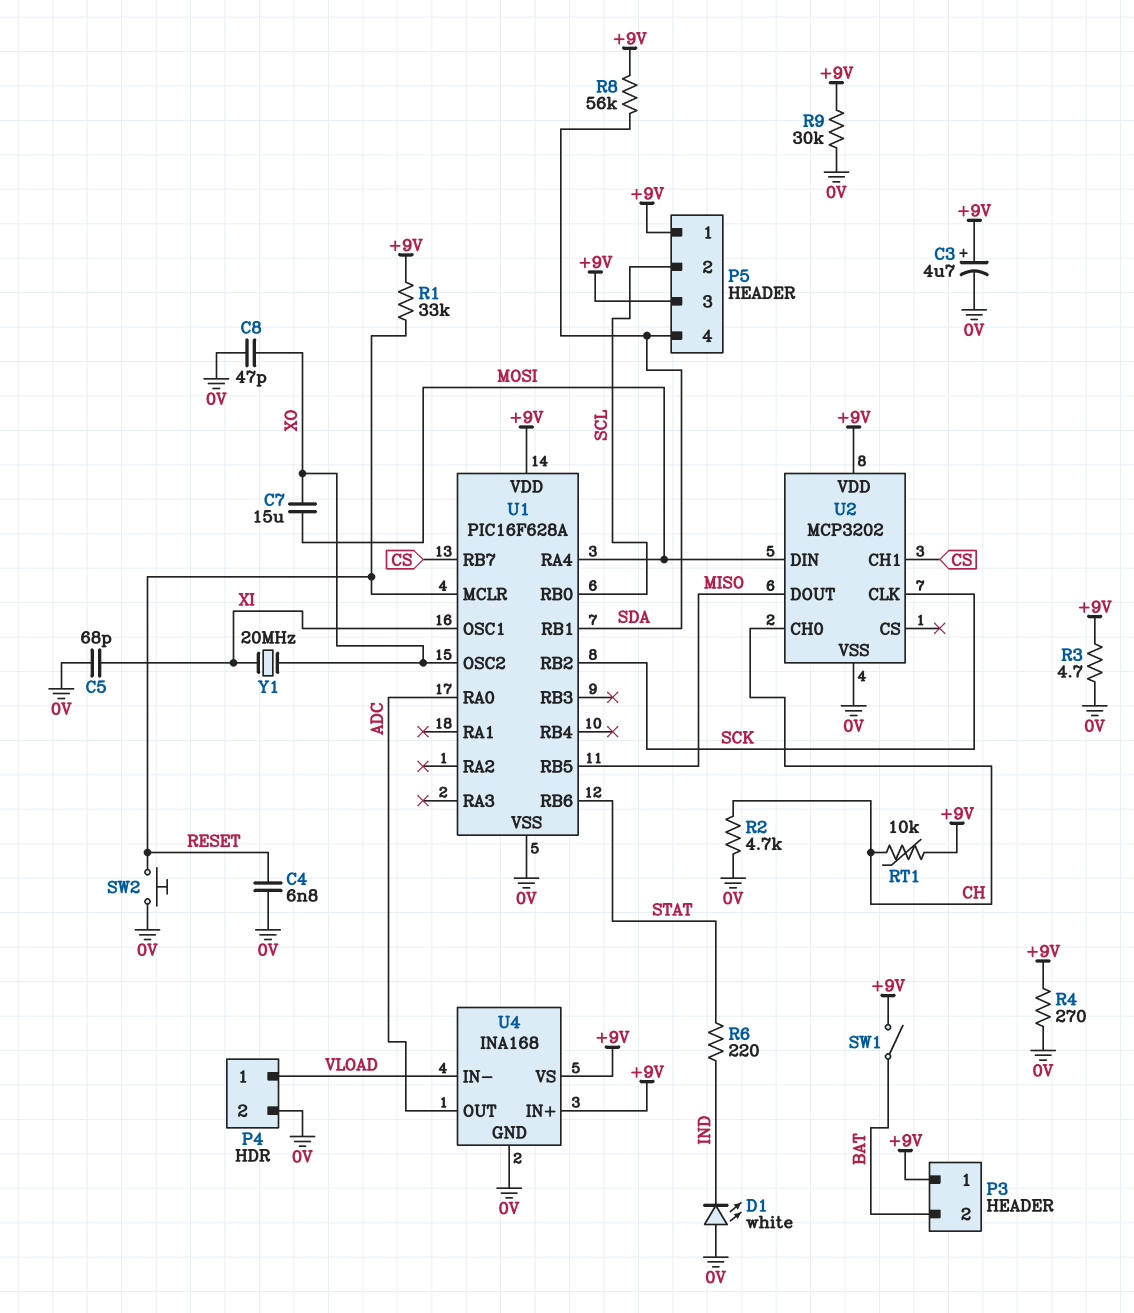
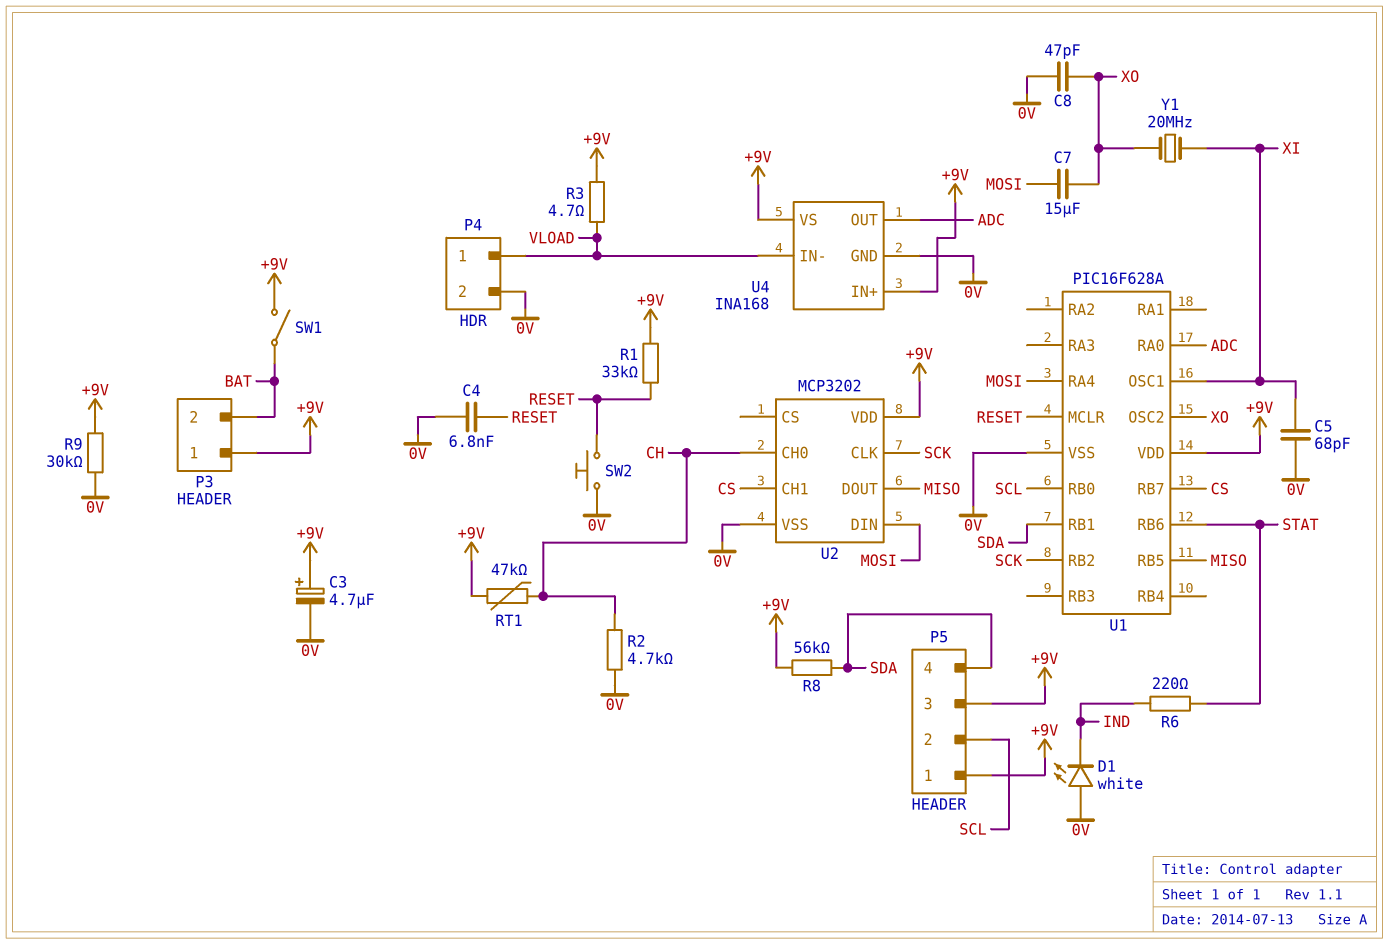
R3: 4.7 (+9V, 0V) -> 4.7 (+9V, VLOAD)
R4: 270 (+9V, 0V) -> none
RT1: 10k (+9V, CH) -> 47k (+9V, CH)

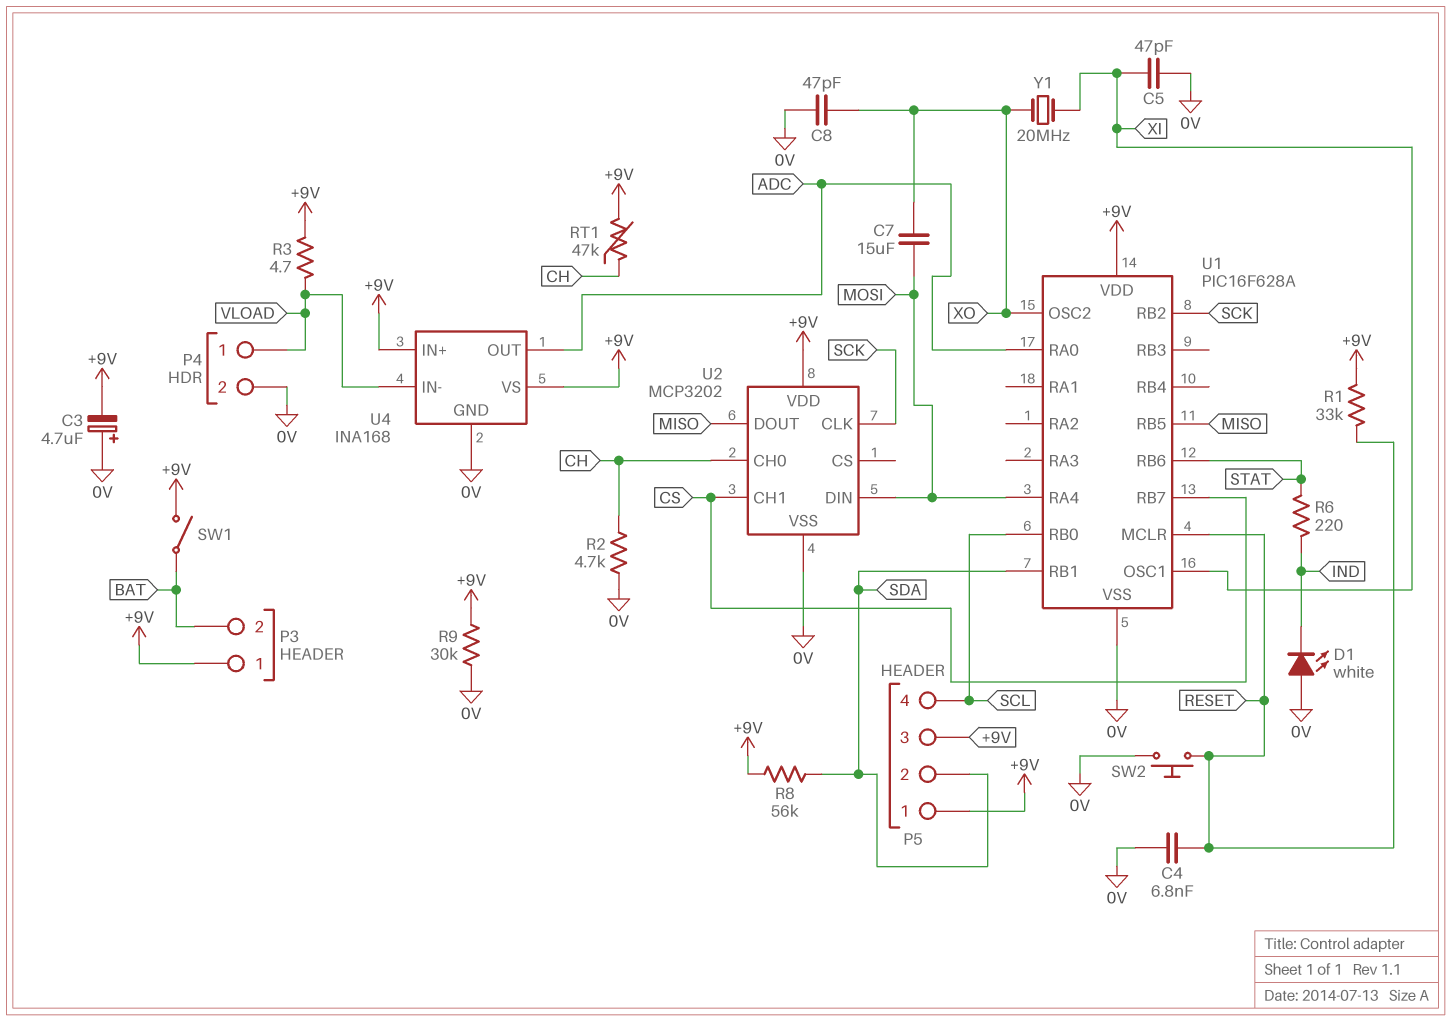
C3: 4.7uF (plus +9V, minus 0V) -> 4.7uF (plus 0V, minus +9V)
C5: 68pF (0V, XI) -> 47pF (0V, XI)
P5 pin 2: SCL -> SDA
P5 pin 4: SDA -> SCL

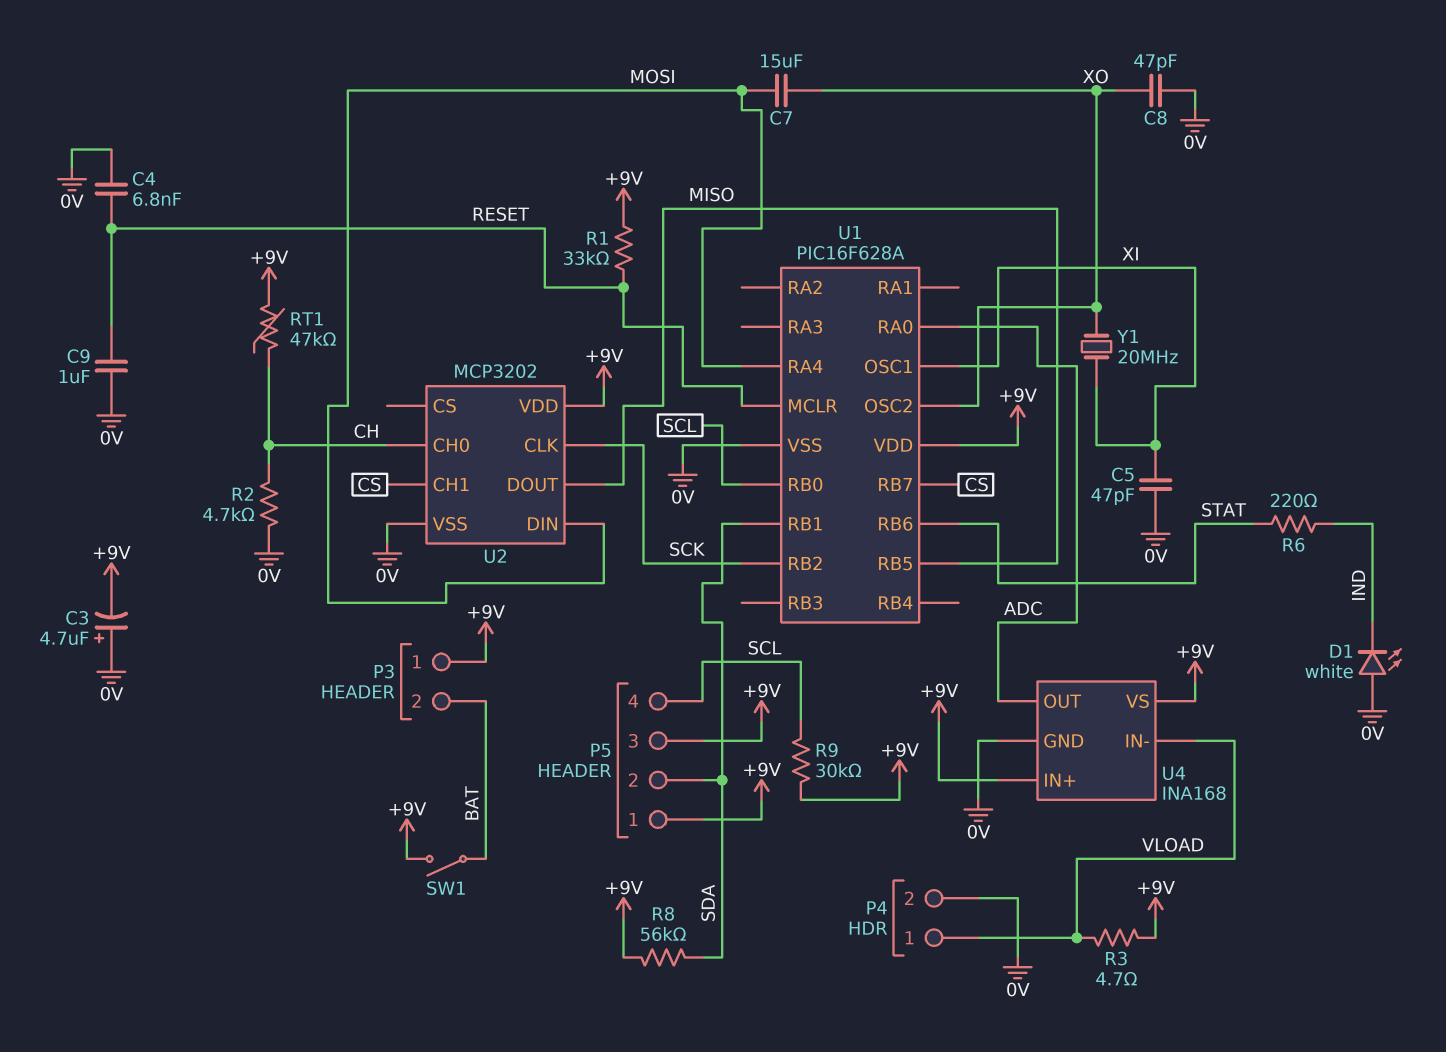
C9: none -> 1uF (0V, RESET)
R9: 30k (+9V, 0V) -> 30k (+9V, SCL)
SW2: button (0V, RESET) -> none

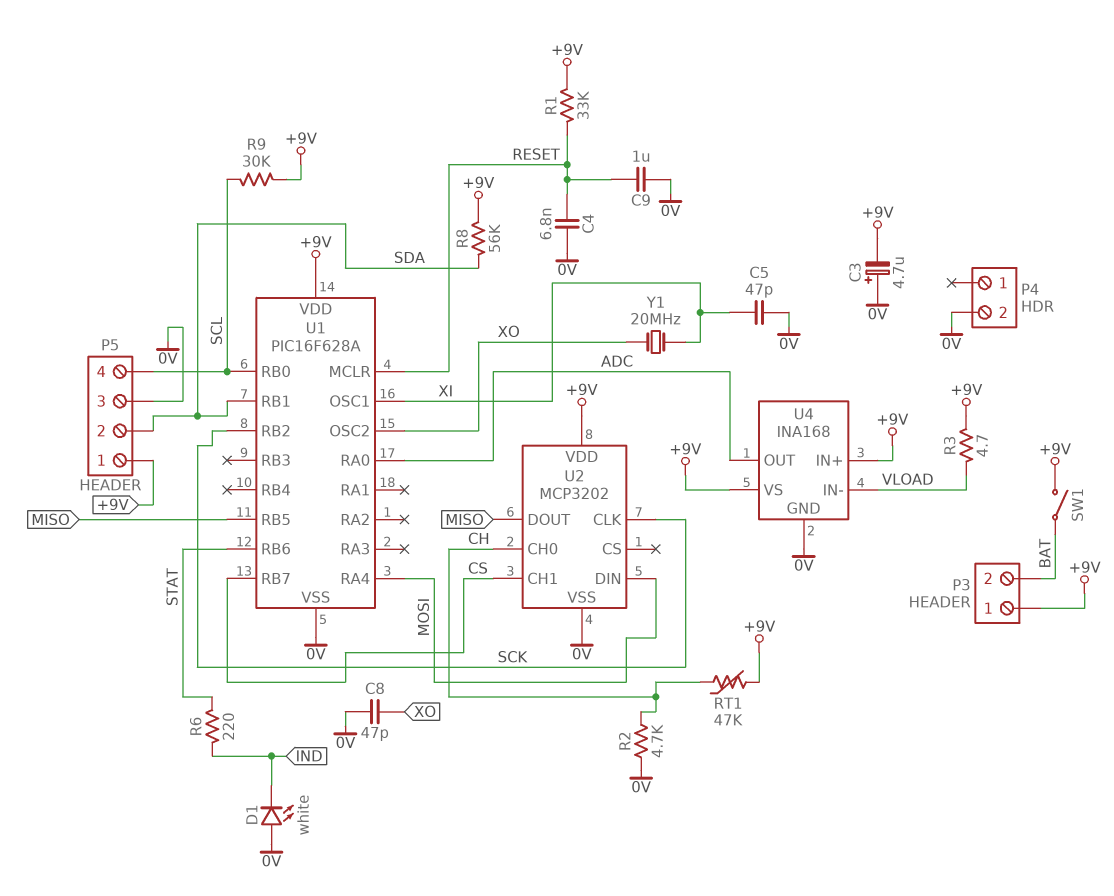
C7: 15uF (MOSI, XO) -> none
P4 pin 1: VLOAD -> none
P5 pin 3: +9V -> 0V

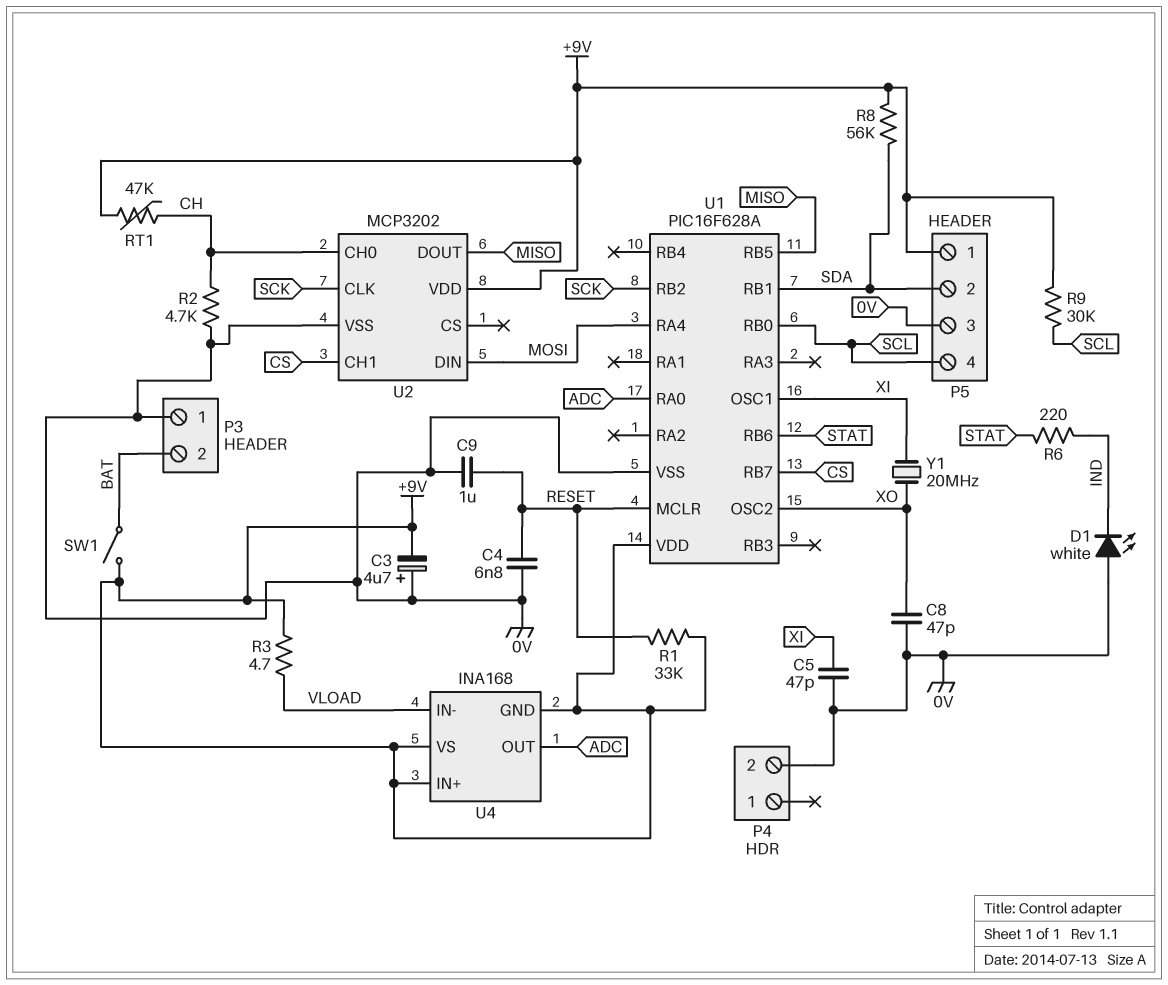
P3 pin 1: +9V -> 0V
U4 pin GND: 0V -> +9V

